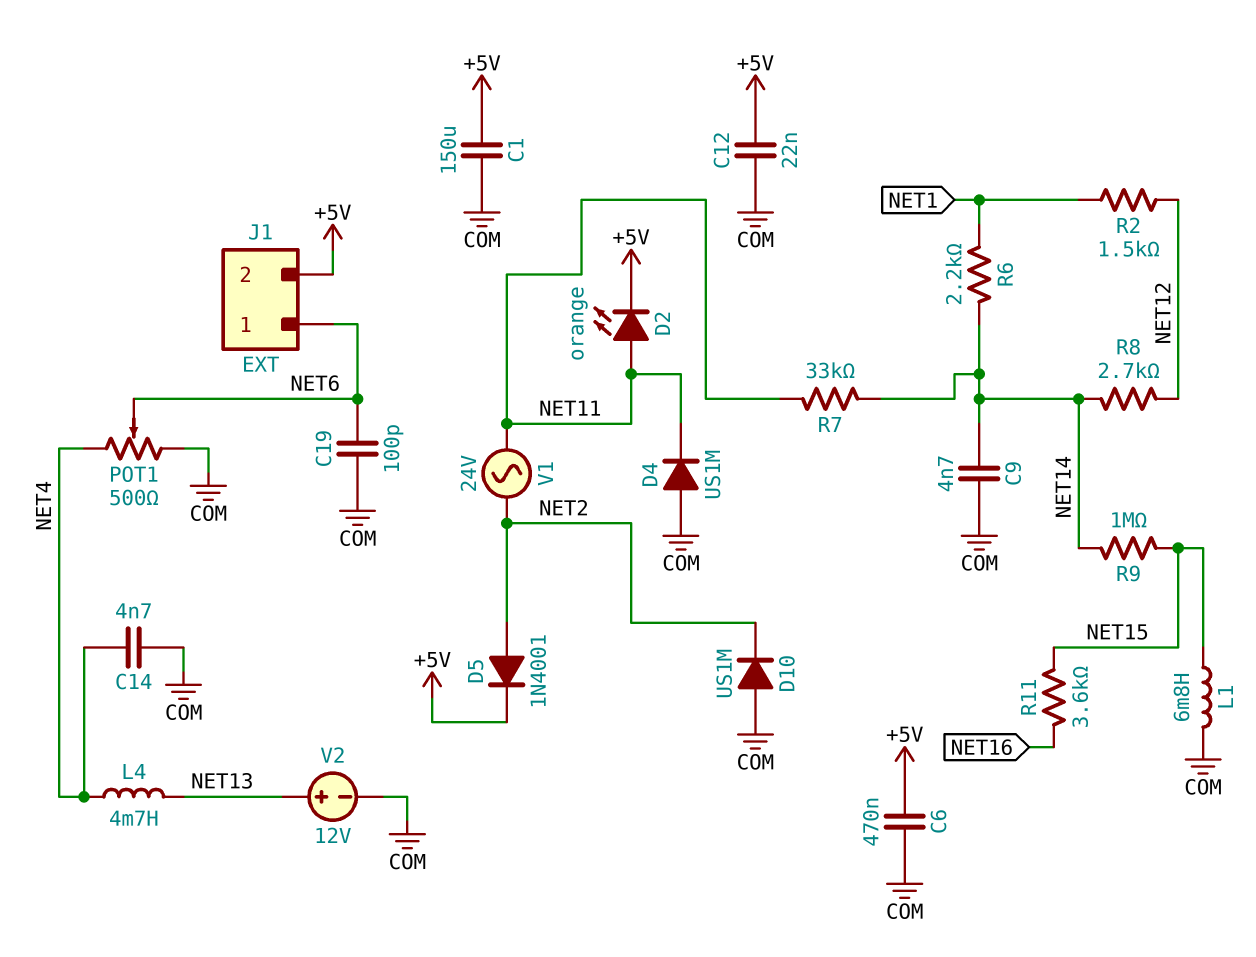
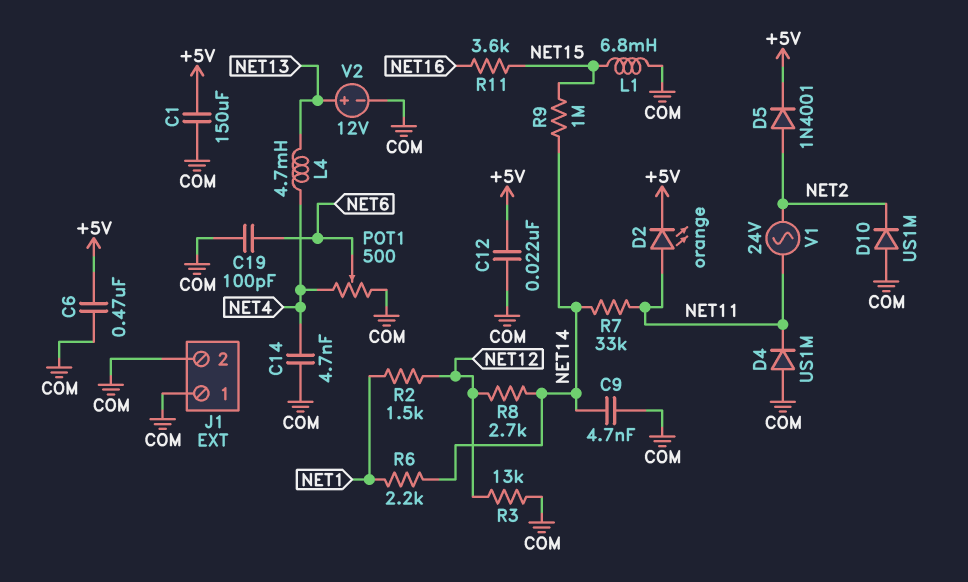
J1 pin 1: NET6 -> COM
J1 pin 2: +5V -> COM
R3: none -> 13k (COM, NET12)

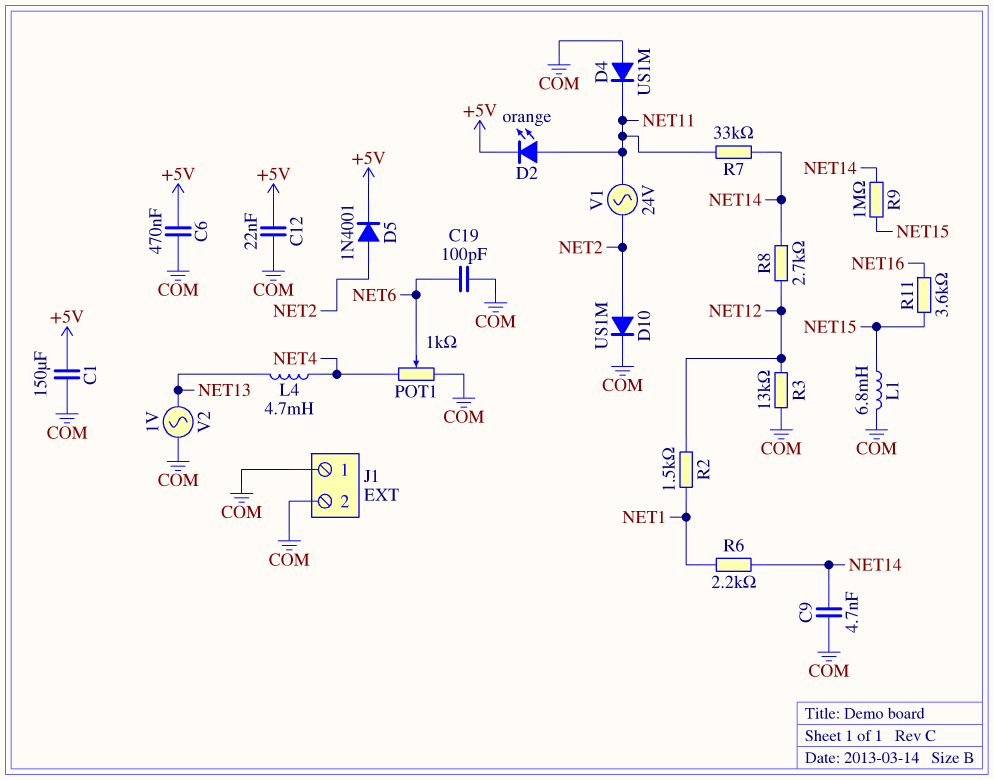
C14: 4.7nF (COM, NET4) -> none
D10: diode US1M (A COM, K NET2) -> diode US1M (A NET2, K COM)
POT1: 500 (COM, NET4, wiper NET6) -> 1k (COM, NET4, wiper NET6)
V2: 12V (plus NET13, minus COM) -> AC 1V (COM, NET13)

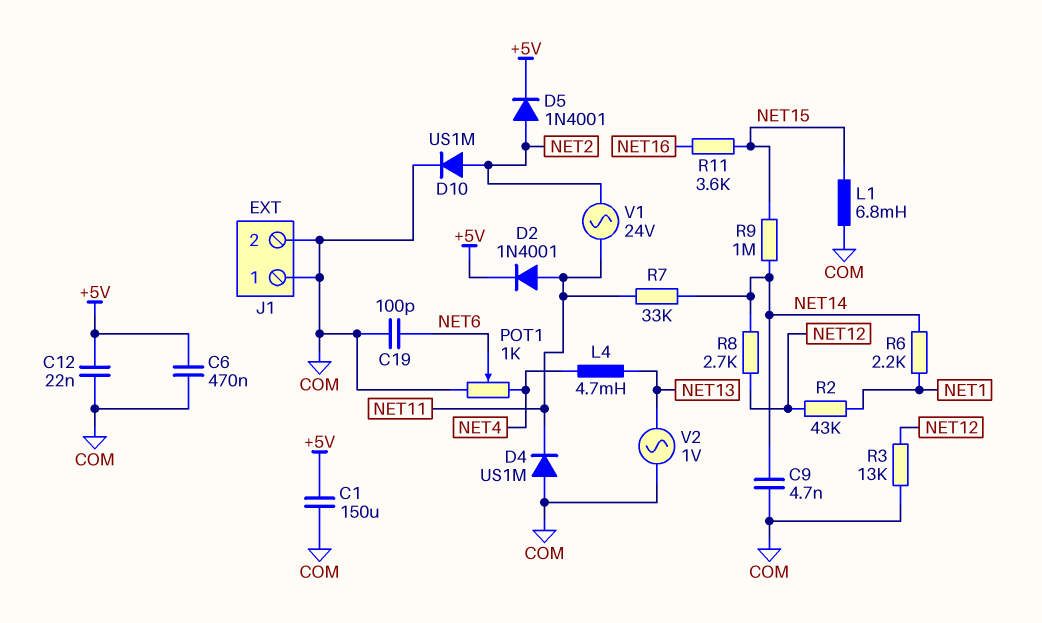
D2: LED orange (A NET11, K +5V) -> diode 1N4001 (A NET11, K +5V)
R2: 1.5k (NET1, NET12) -> 43k (NET1, NET12)

